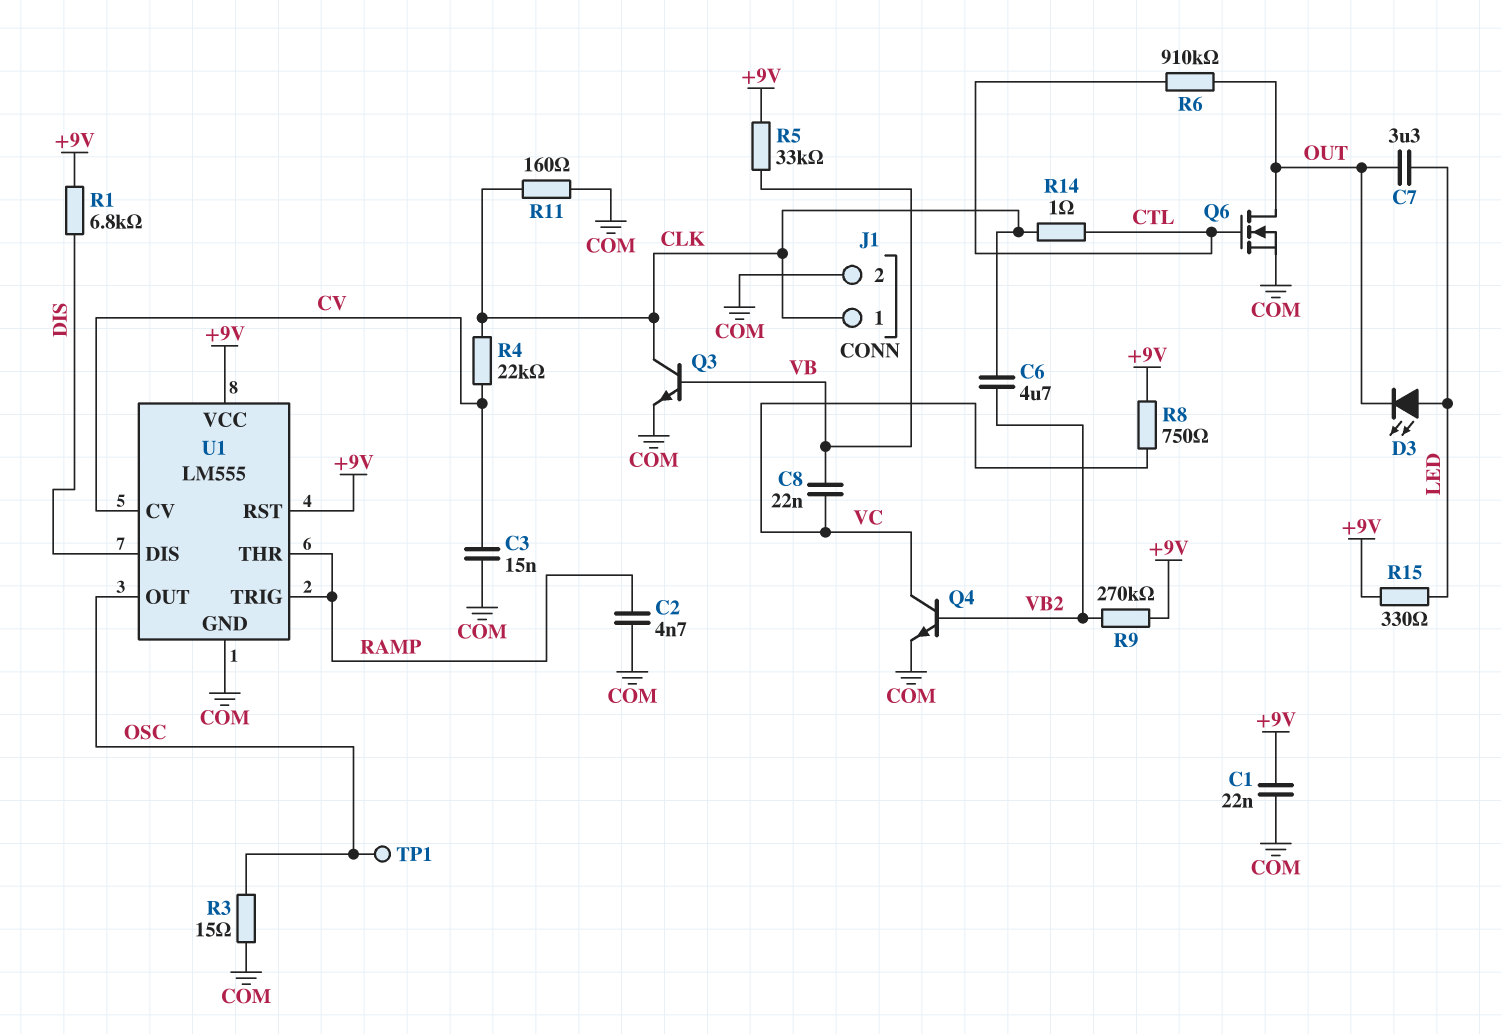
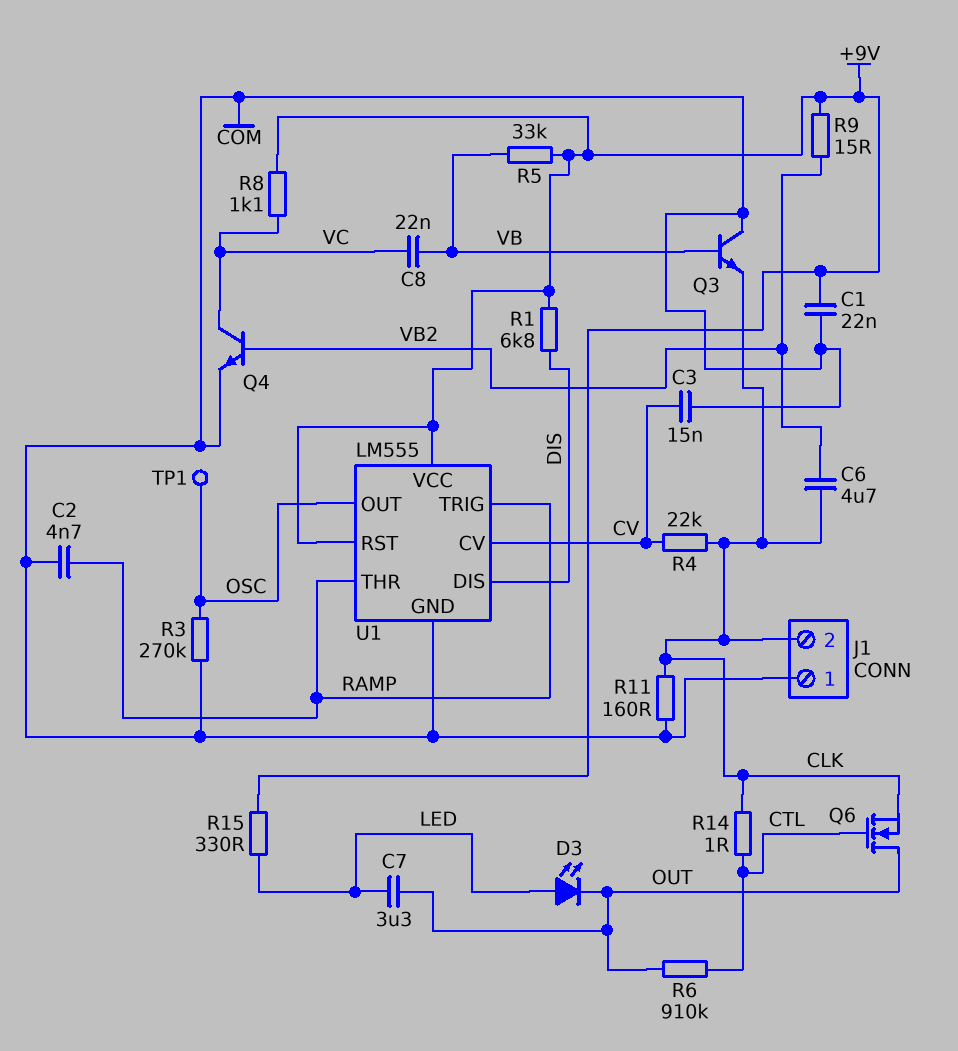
J1 pin 1: CLK -> COM
J1 pin 2: COM -> CLK
Q3: NPN (B VB, C CLK, E COM) -> NPN (B VB, C COM, E CLK)
Q6: NMOS (G CTL, D OUT, S COM) -> NMOS (G CTL, D OUT, S CLK)
R3: 15 (COM, OSC) -> 270k (COM, OSC)
R8: 750 (+9V, VC) -> 1.1k (+9V, VC)
R9: 270k (+9V, VB2) -> 15 (+9V, VB2)

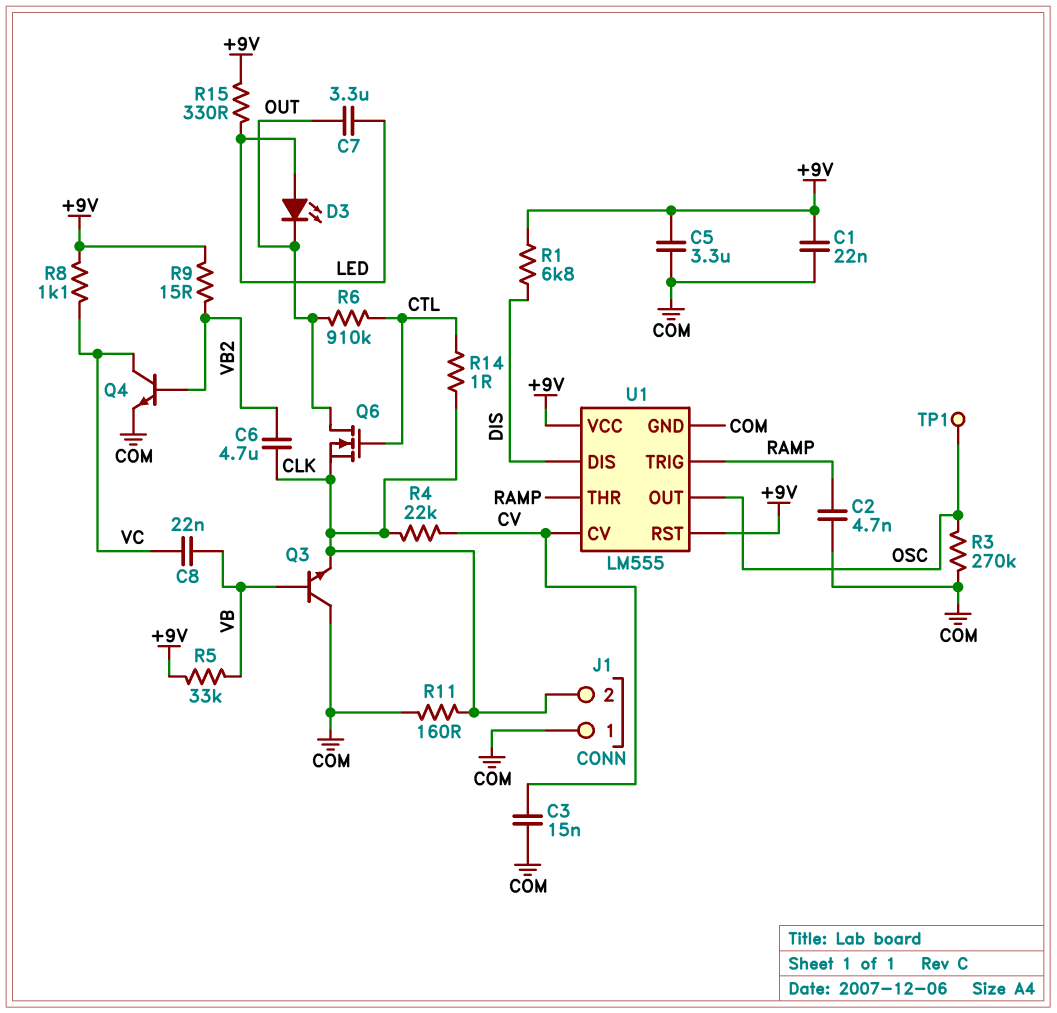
C5: none -> 3.3uF (+9V, COM)

